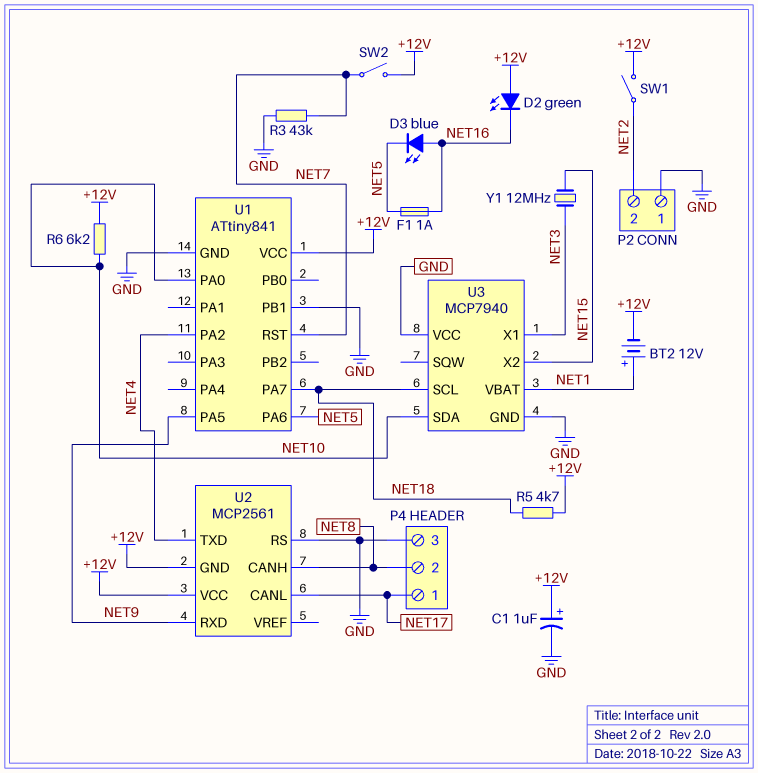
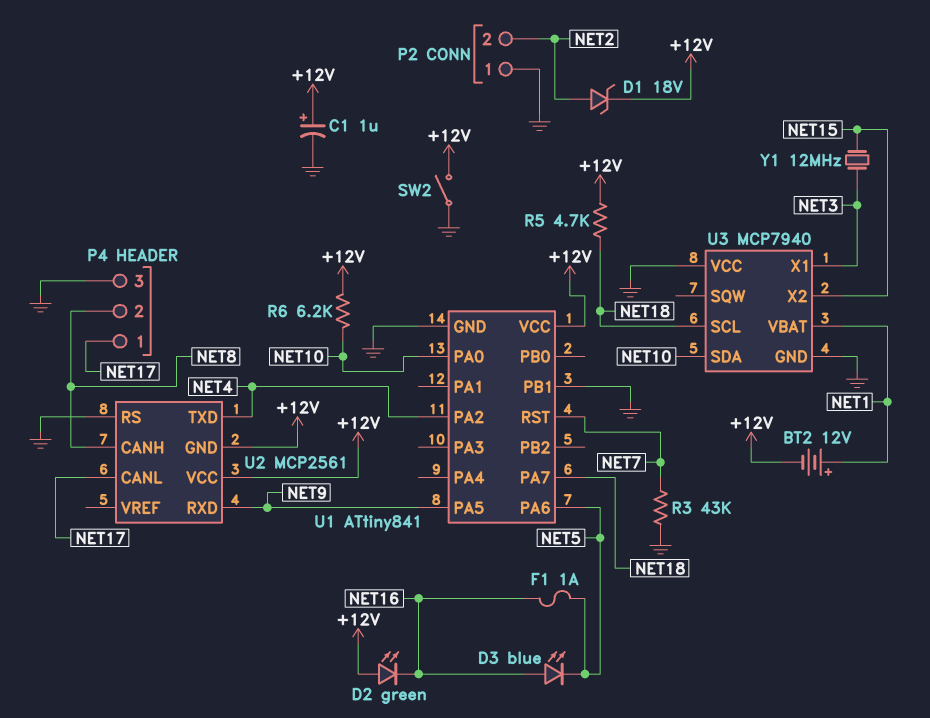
D1: none -> zener 18V (A NET2, K +12V)
SW1: switch (+12V, NET2) -> none
SW2: switch (+12V, NET7) -> switch (+12V, GND)

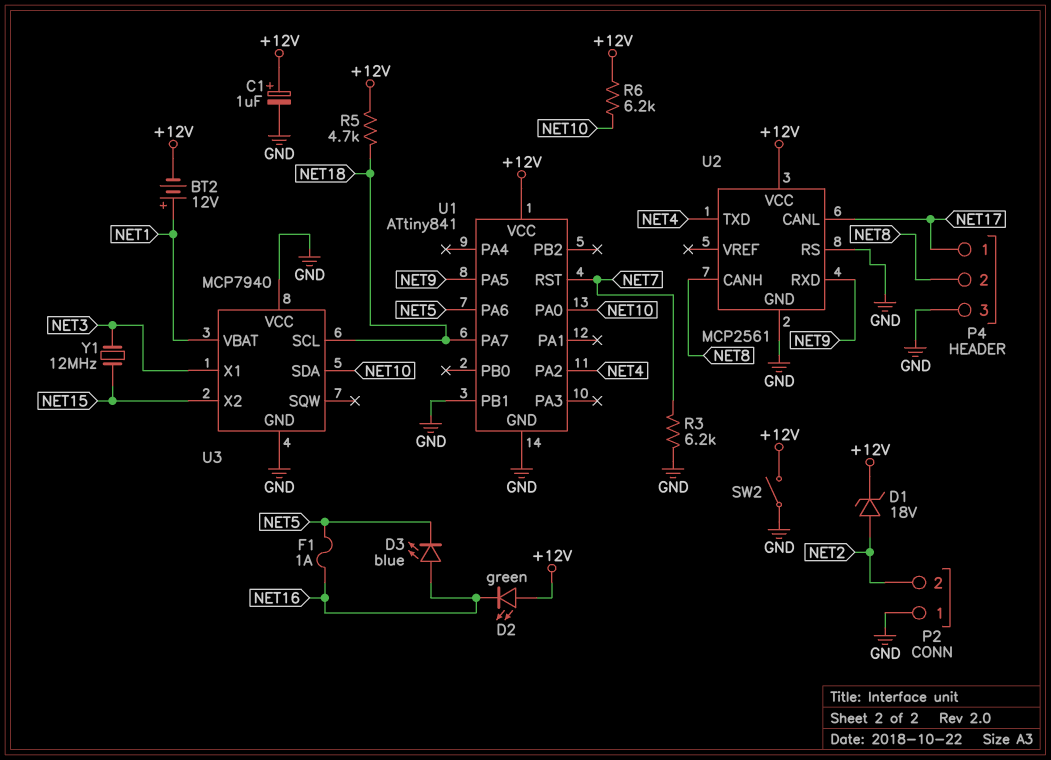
R3: 43k (GND, NET7) -> 6.2k (GND, NET7)
U2 pin GND: +12V -> GND

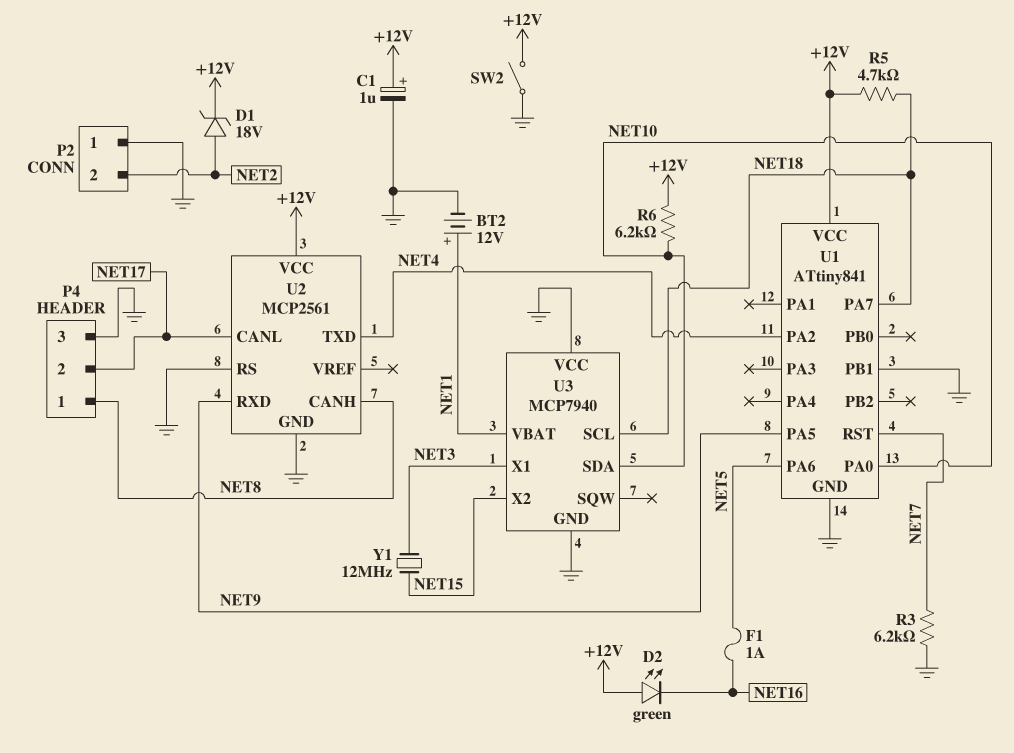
BT2: 12V (plus NET1, minus +12V) -> 12V (plus NET1, minus GND)
D3: LED blue (A NET16, K NET5) -> none
P4 pin 1: NET17 -> NET8
P4 pin 2: NET8 -> NET17

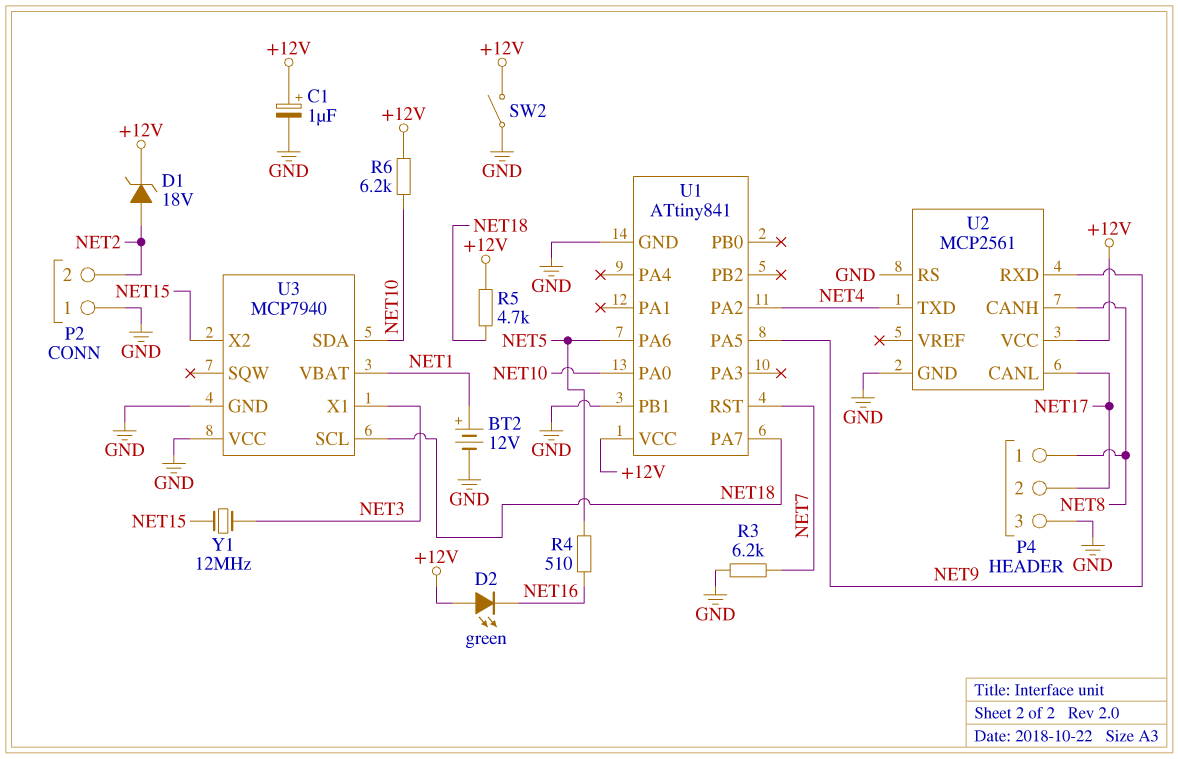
F1: 1A (NET5, NET16) -> none
R4: none -> 510 (NET5, NET16)

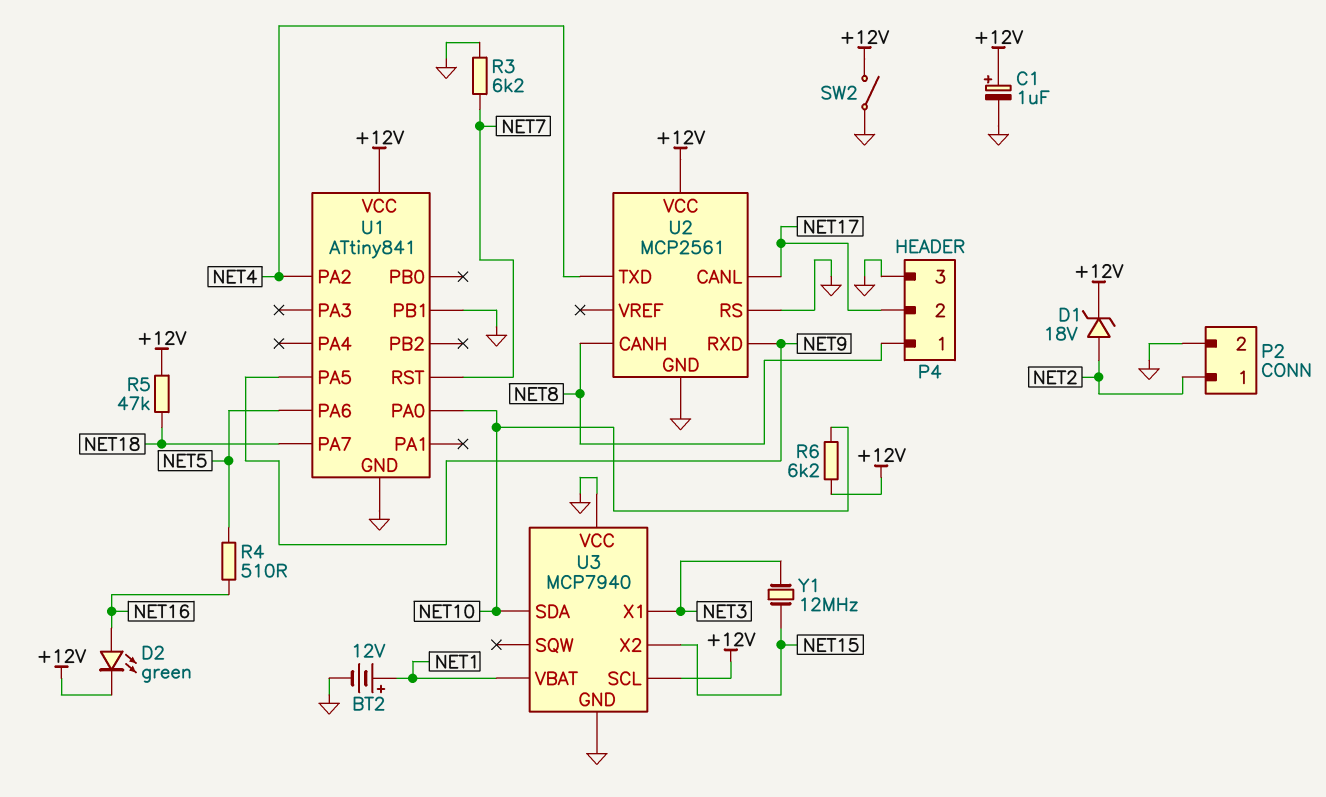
D2: LED green (A +12V, K NET16) -> LED green (A NET16, K +12V)
P2 pin 1: GND -> NET2
P2 pin 2: NET2 -> GND
R5: 4.7k (+12V, NET18) -> 47k (+12V, NET18)
U3 pin SCL: NET18 -> +12V

